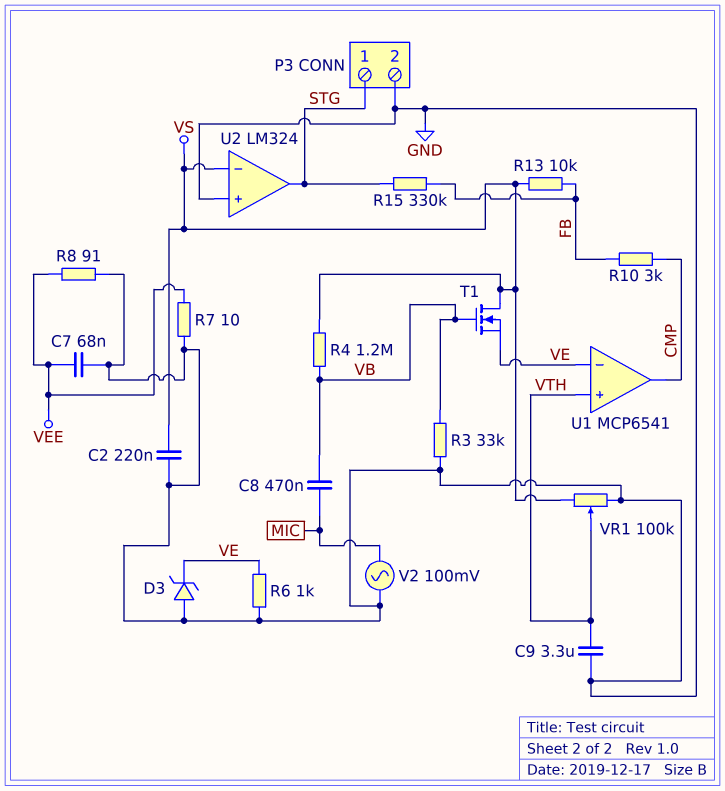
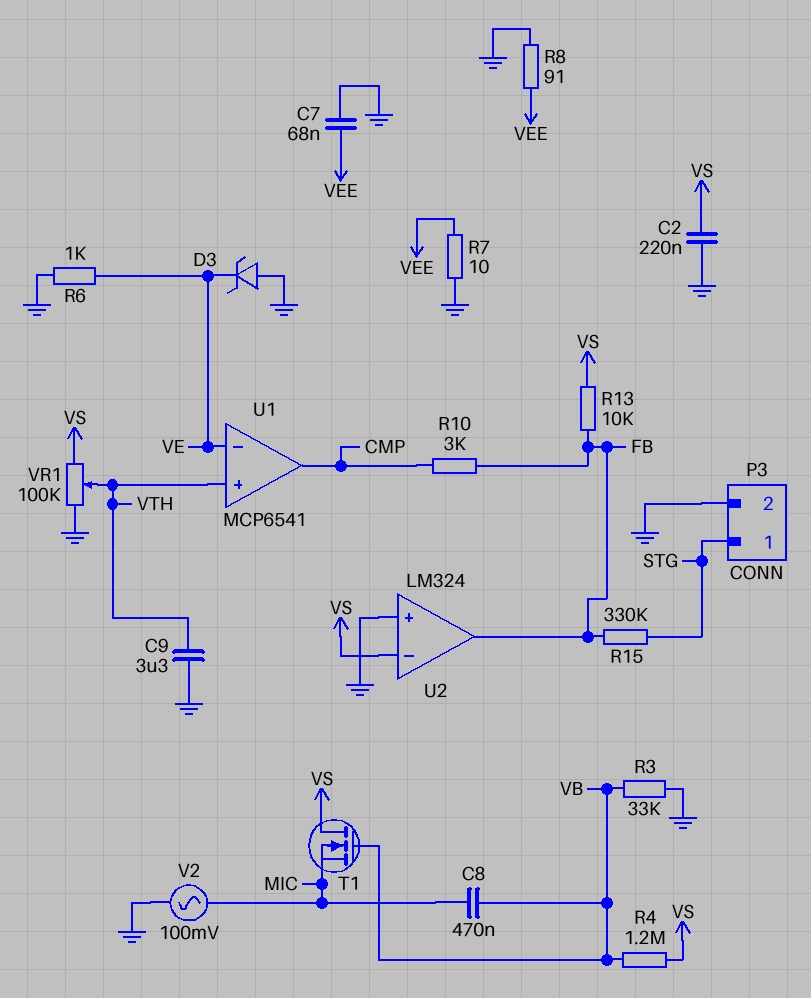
T1: NMOS (G VB, D VS, S VE) -> NMOS (G VB, D VS, S MIC)
U2 pin out: STG -> FB

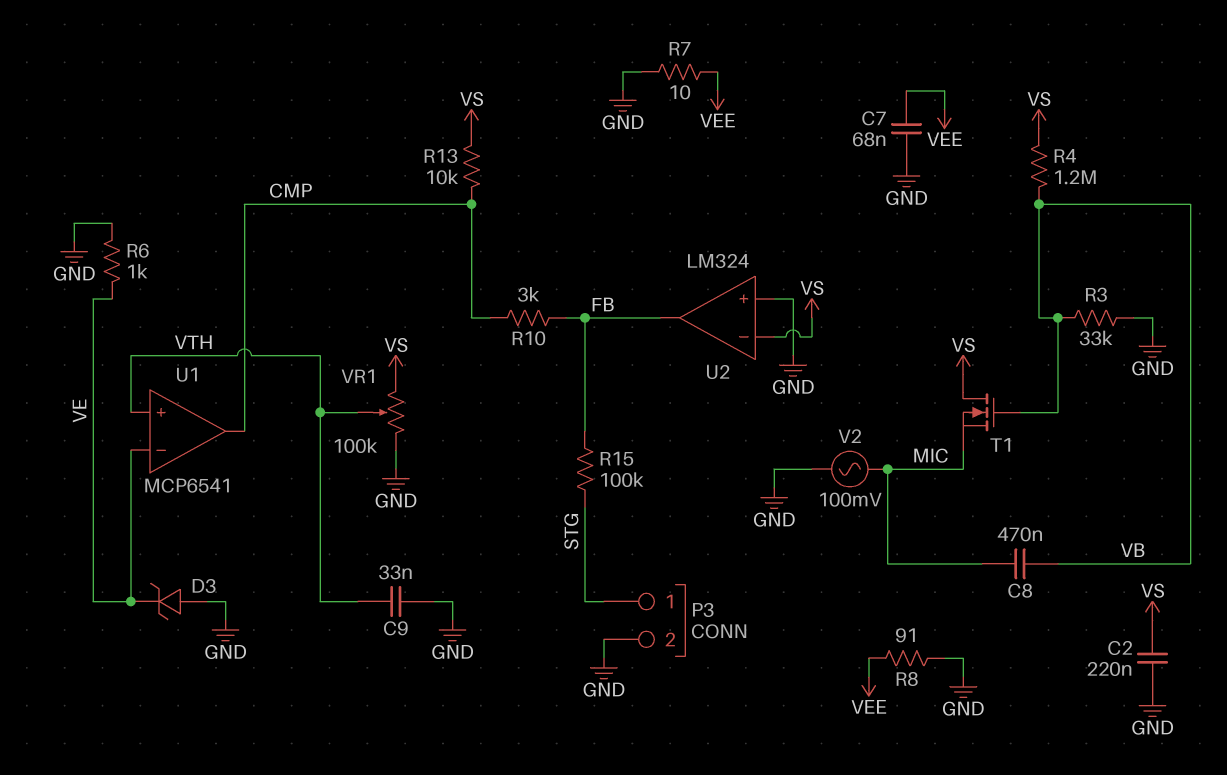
C9: 3.3uF (GND, VTH) -> 33nF (GND, VTH)
R13: 10k (FB, VS) -> 10k (CMP, VS)
R15: 330k (FB, STG) -> 100k (FB, STG)

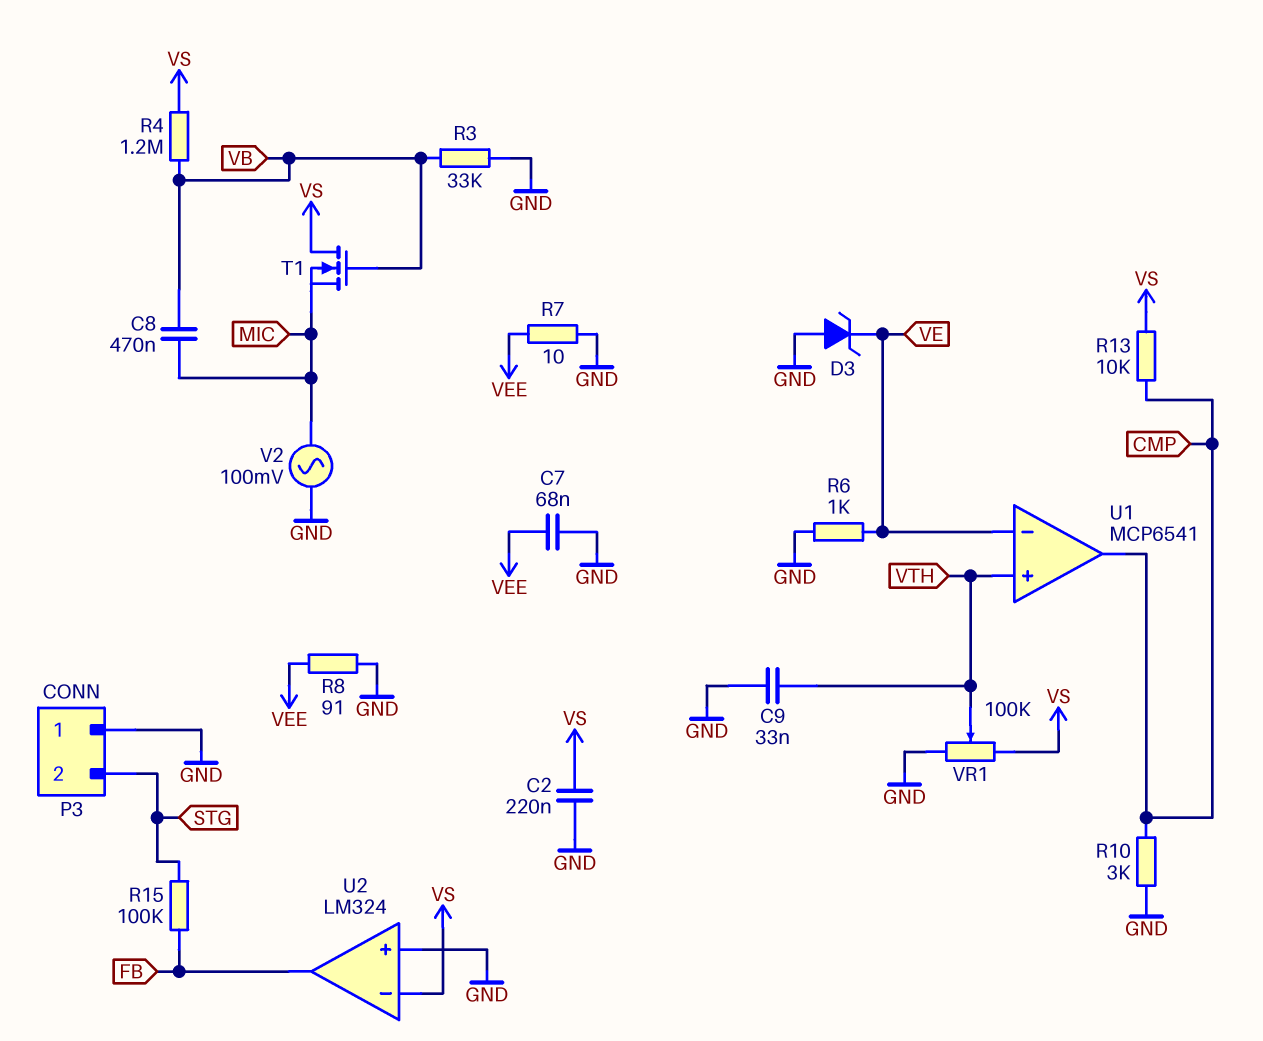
P3 pin 1: STG -> GND
P3 pin 2: GND -> STG
R10: 3k (CMP, FB) -> 3k (CMP, GND)

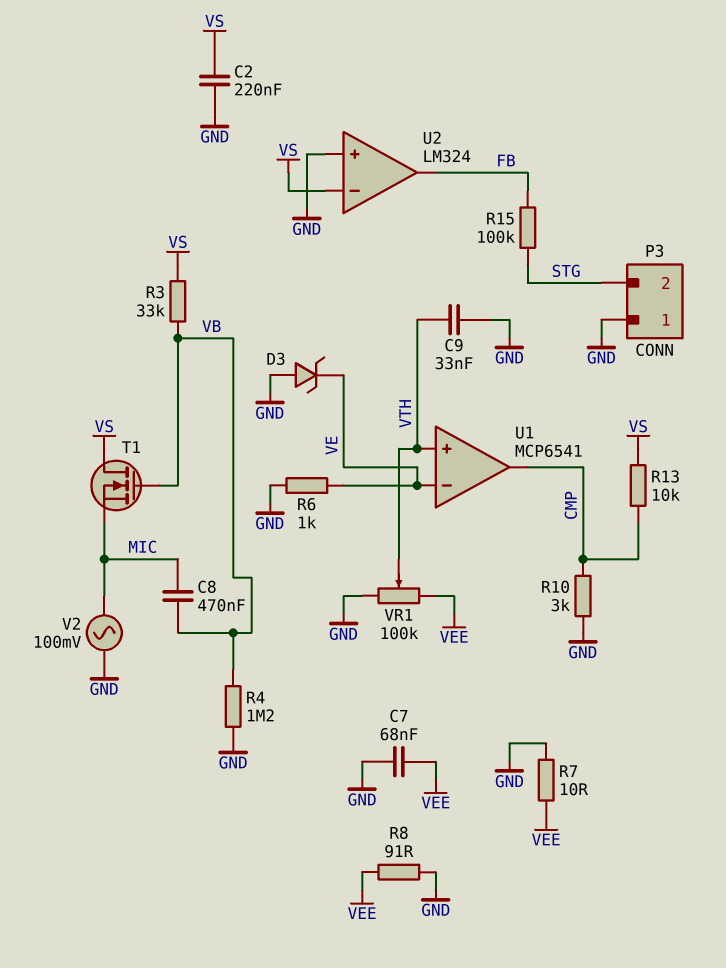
R3: 33k (GND, VB) -> 33k (VB, VS)
R4: 1.2M (VB, VS) -> 1.2M (GND, VB)
VR1: 100k (GND, VS, wiper VTH) -> 100k (GND, VEE, wiper VTH)

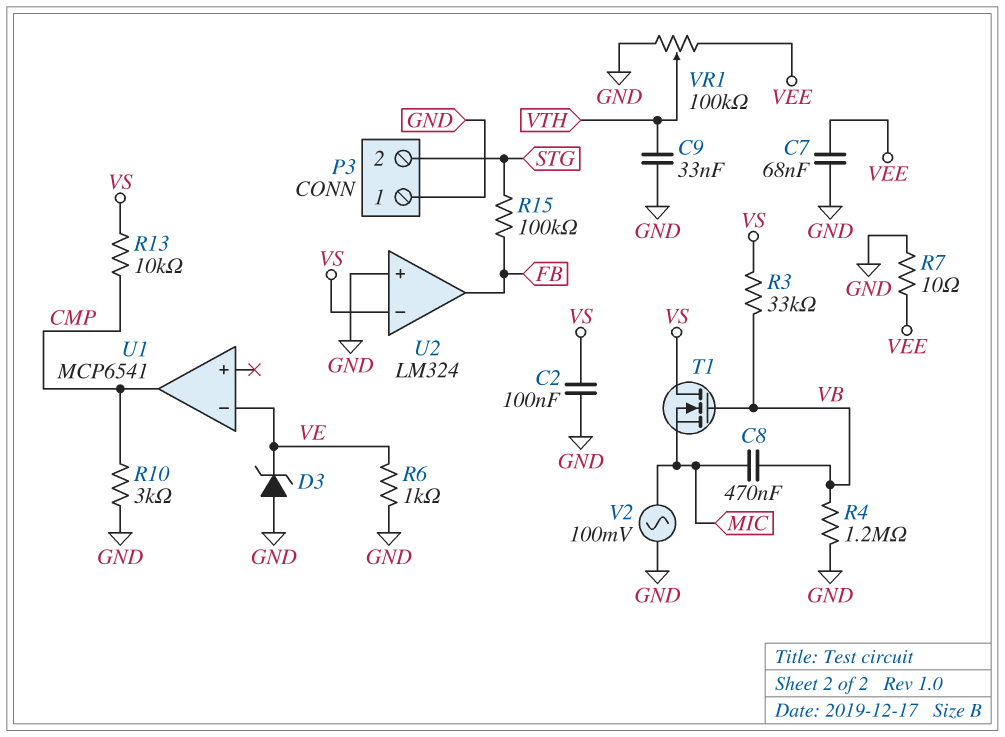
C2: 220nF (GND, VS) -> 100nF (GND, VS)
R8: 91 (GND, VEE) -> none
U1 pin in+: VTH -> none

